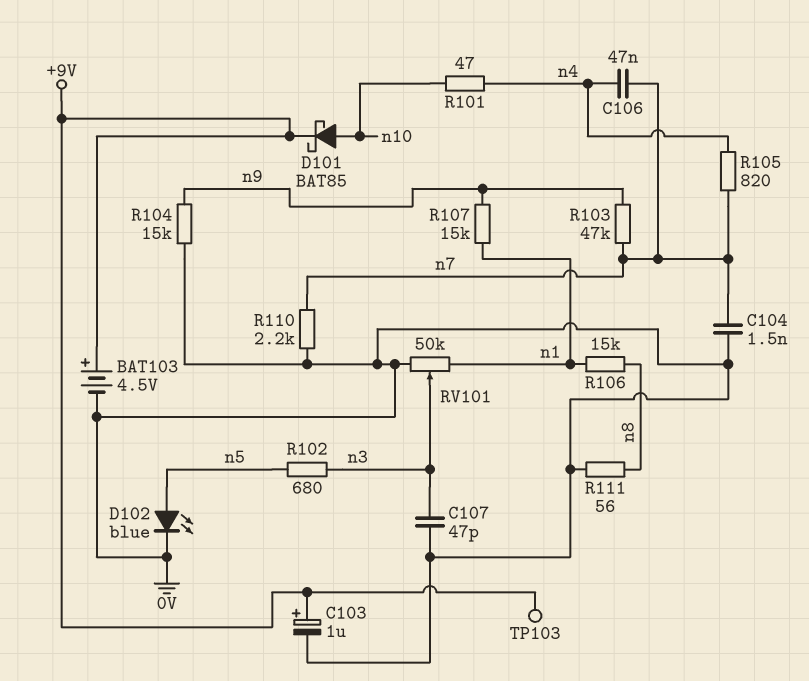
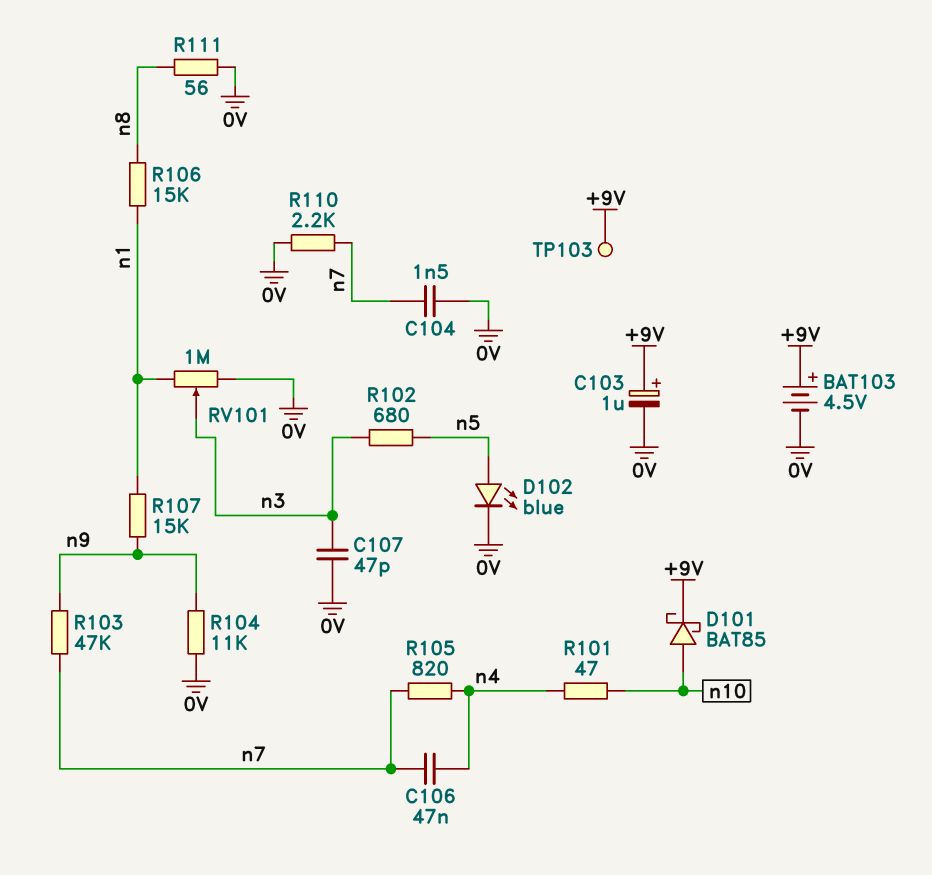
R104: 15k (0V, n9) -> 11k (0V, n9)
RV101: 50k (0V, n1, wiper n3) -> 1M (0V, n1, wiper n3)

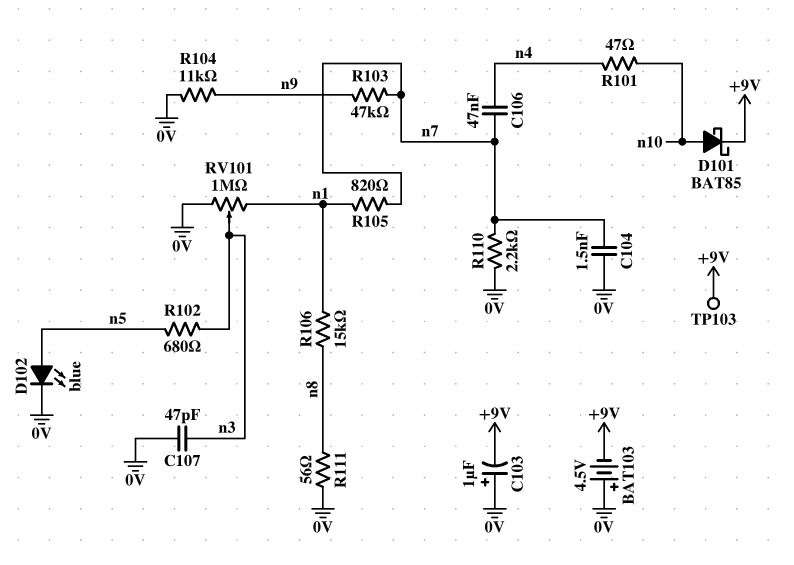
BAT103: 4.5V (plus +9V, minus 0V) -> 4.5V (plus 0V, minus +9V)
C103: 1uF (plus +9V, minus 0V) -> 1uF (plus 0V, minus +9V)
R105: 820 (n4, n7) -> 820 (n1, n7)
R107: 15k (n1, n9) -> none

